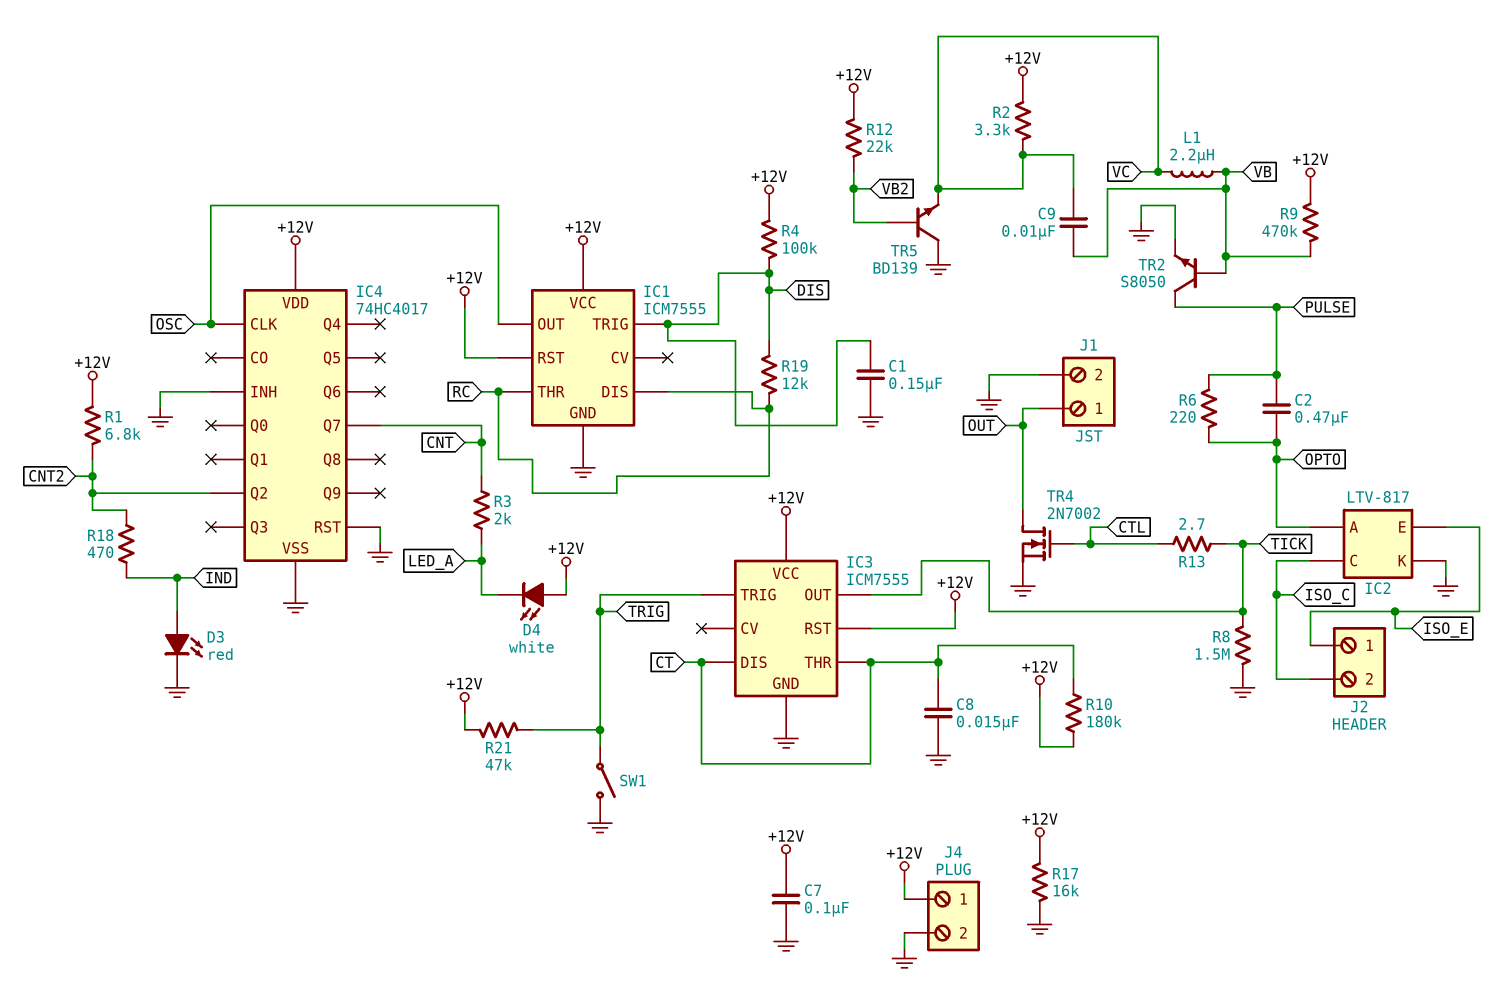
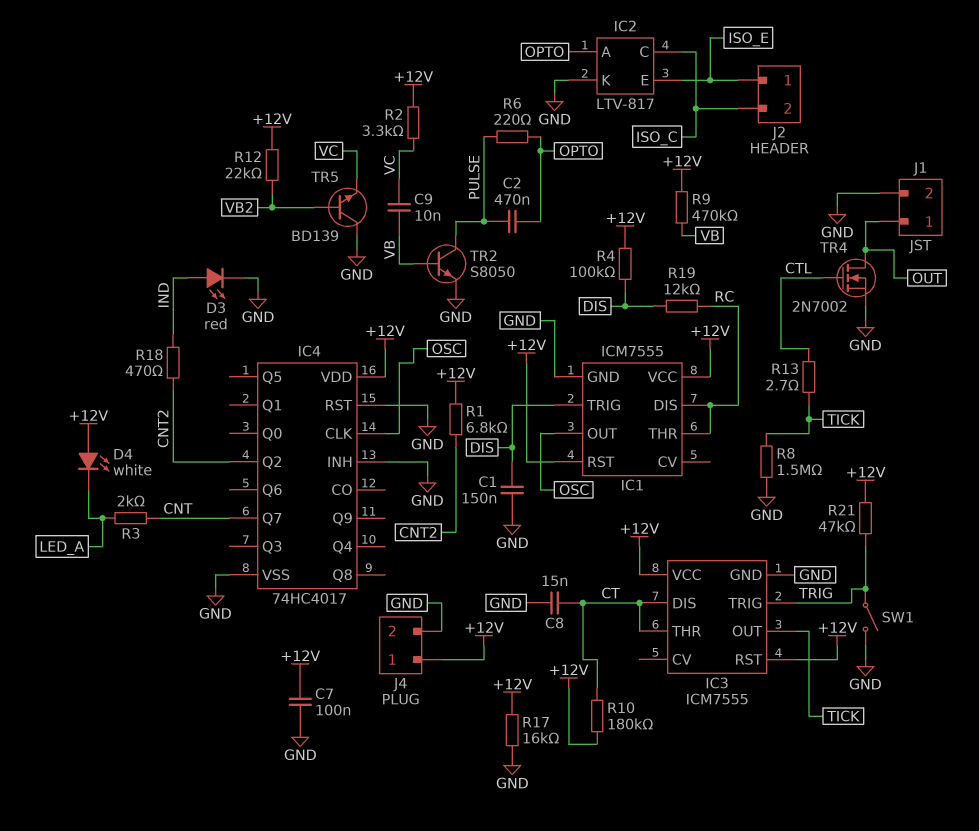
L1: 2.2uH (VB, VC) -> none

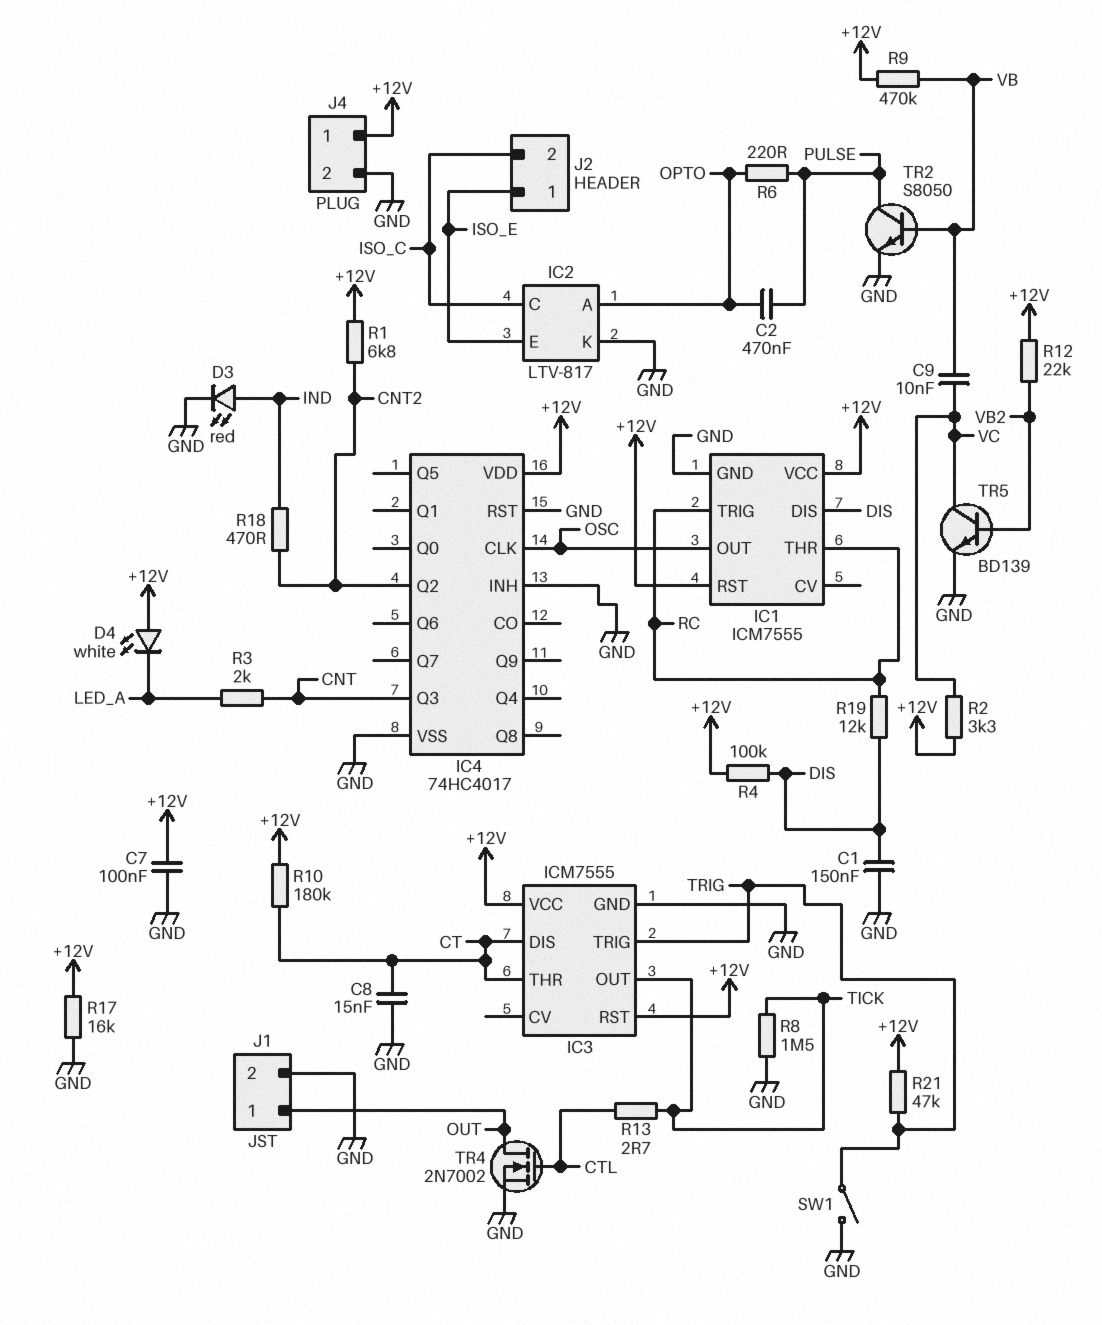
IC1 pin DIS: RC -> DIS
IC1 pin TRIG: DIS -> RC
IC4 pin Q3: none -> CNT
IC4 pin Q7: CNT -> none
TR5: NPN BD139 (B VB2, C GND, E VC) -> NPN BD139 (B VB2, C VC, E GND)

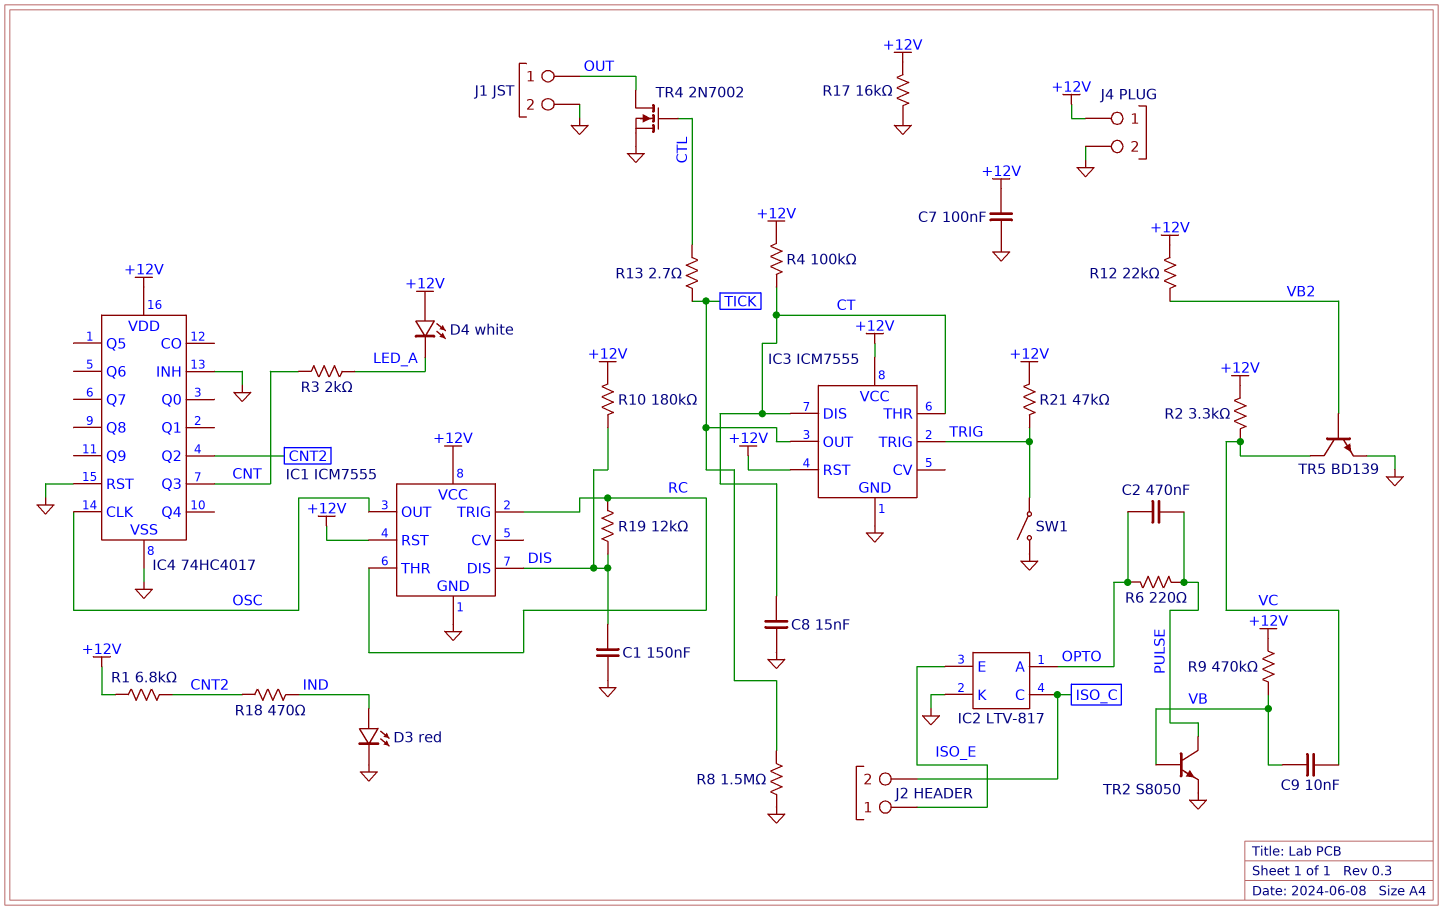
R4: 100k (+12V, DIS) -> 100k (+12V, CT)
R10: 180k (+12V, CT) -> 180k (+12V, DIS)

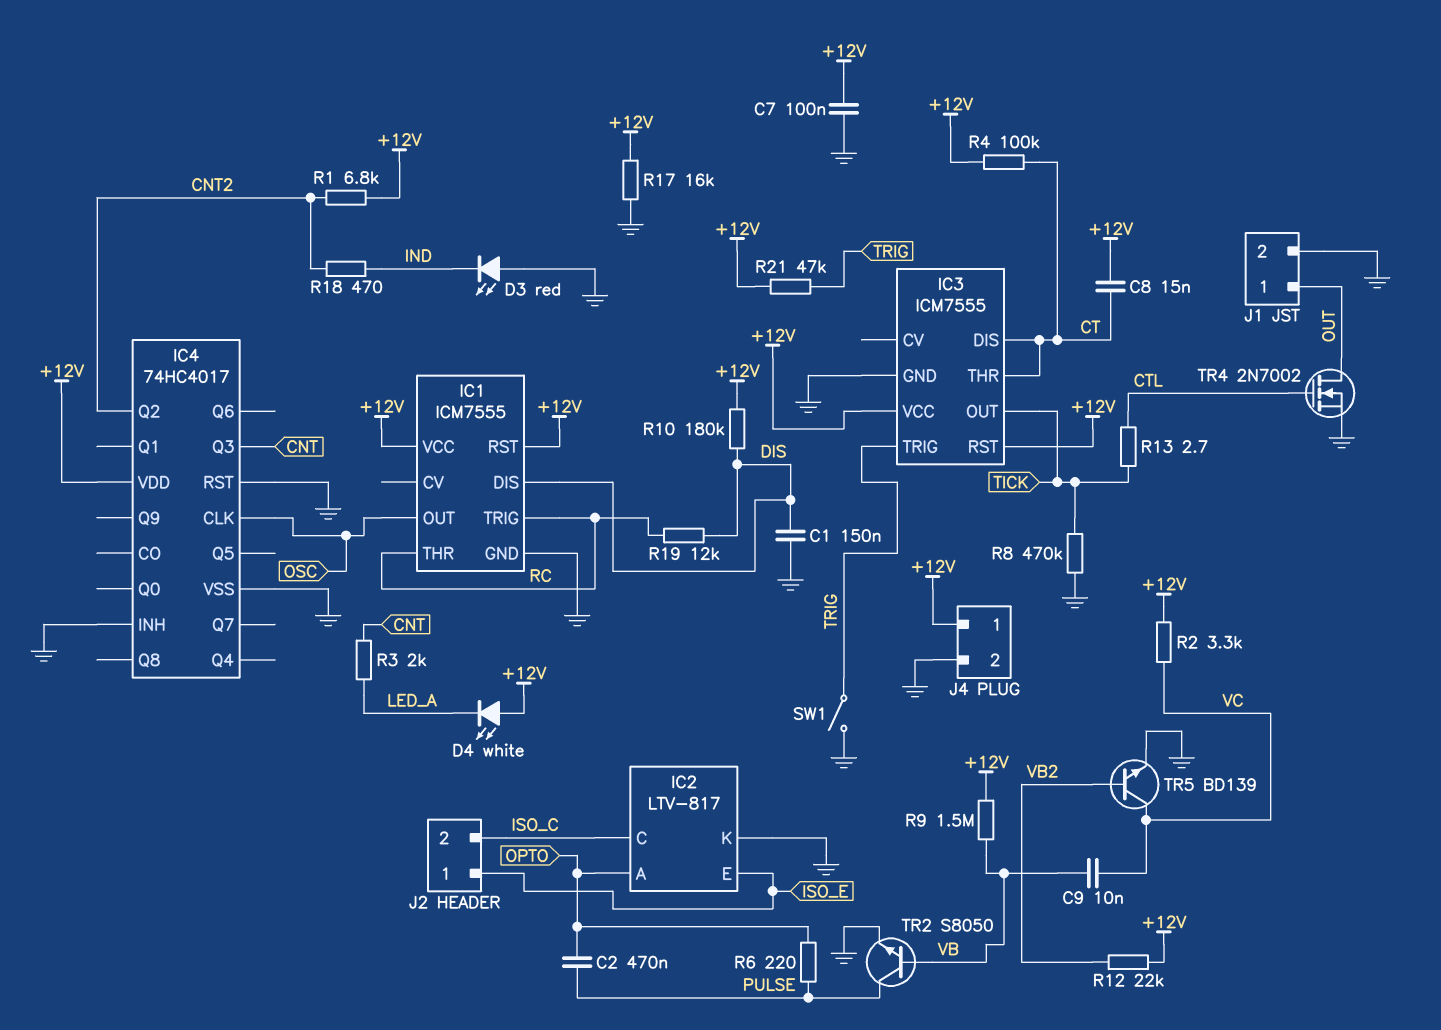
C8: 15nF (CT, GND) -> 15nF (+12V, CT)
D3: LED red (A IND, K GND) -> LED red (A GND, K IND)
R8: 1.5M (GND, TICK) -> 470k (GND, TICK)
R9: 470k (+12V, VB) -> 1.5M (+12V, VB)

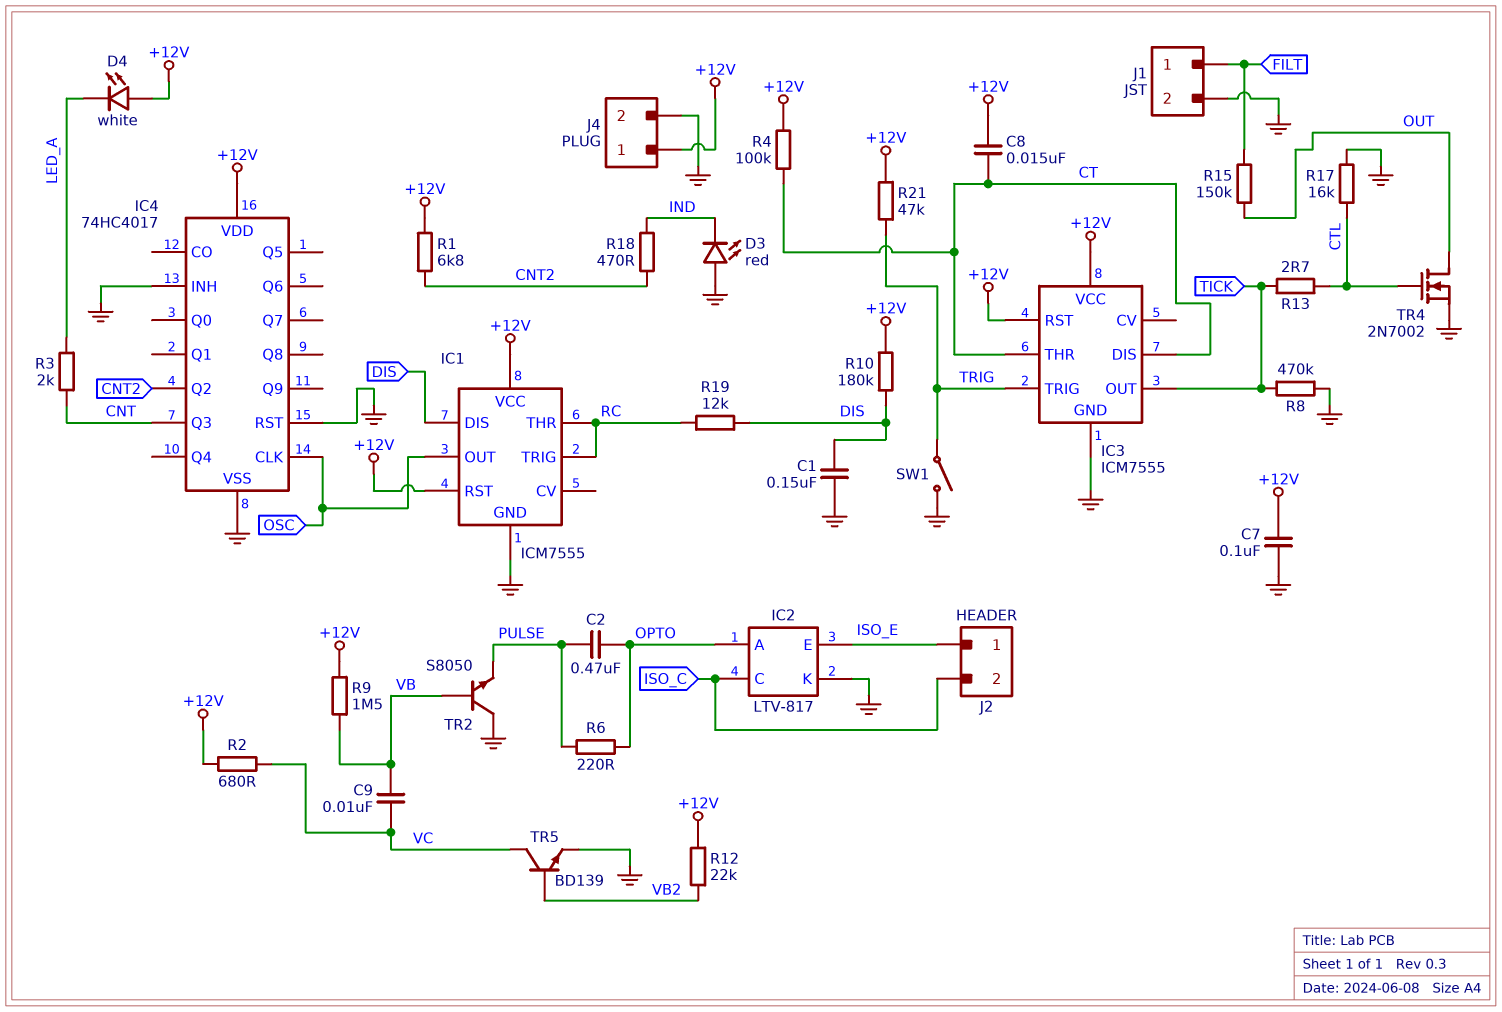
J1 pin 1: OUT -> FILT
R2: 3.3k (+12V, VC) -> 680 (+12V, VC)
R15: none -> 150k (FILT, OUT)
R17: 16k (+12V, GND) -> 16k (CTL, GND)
TR2: NPN S8050 (B VB, C PULSE, E GND) -> NPN S8050 (B VB, C GND, E PULSE)

